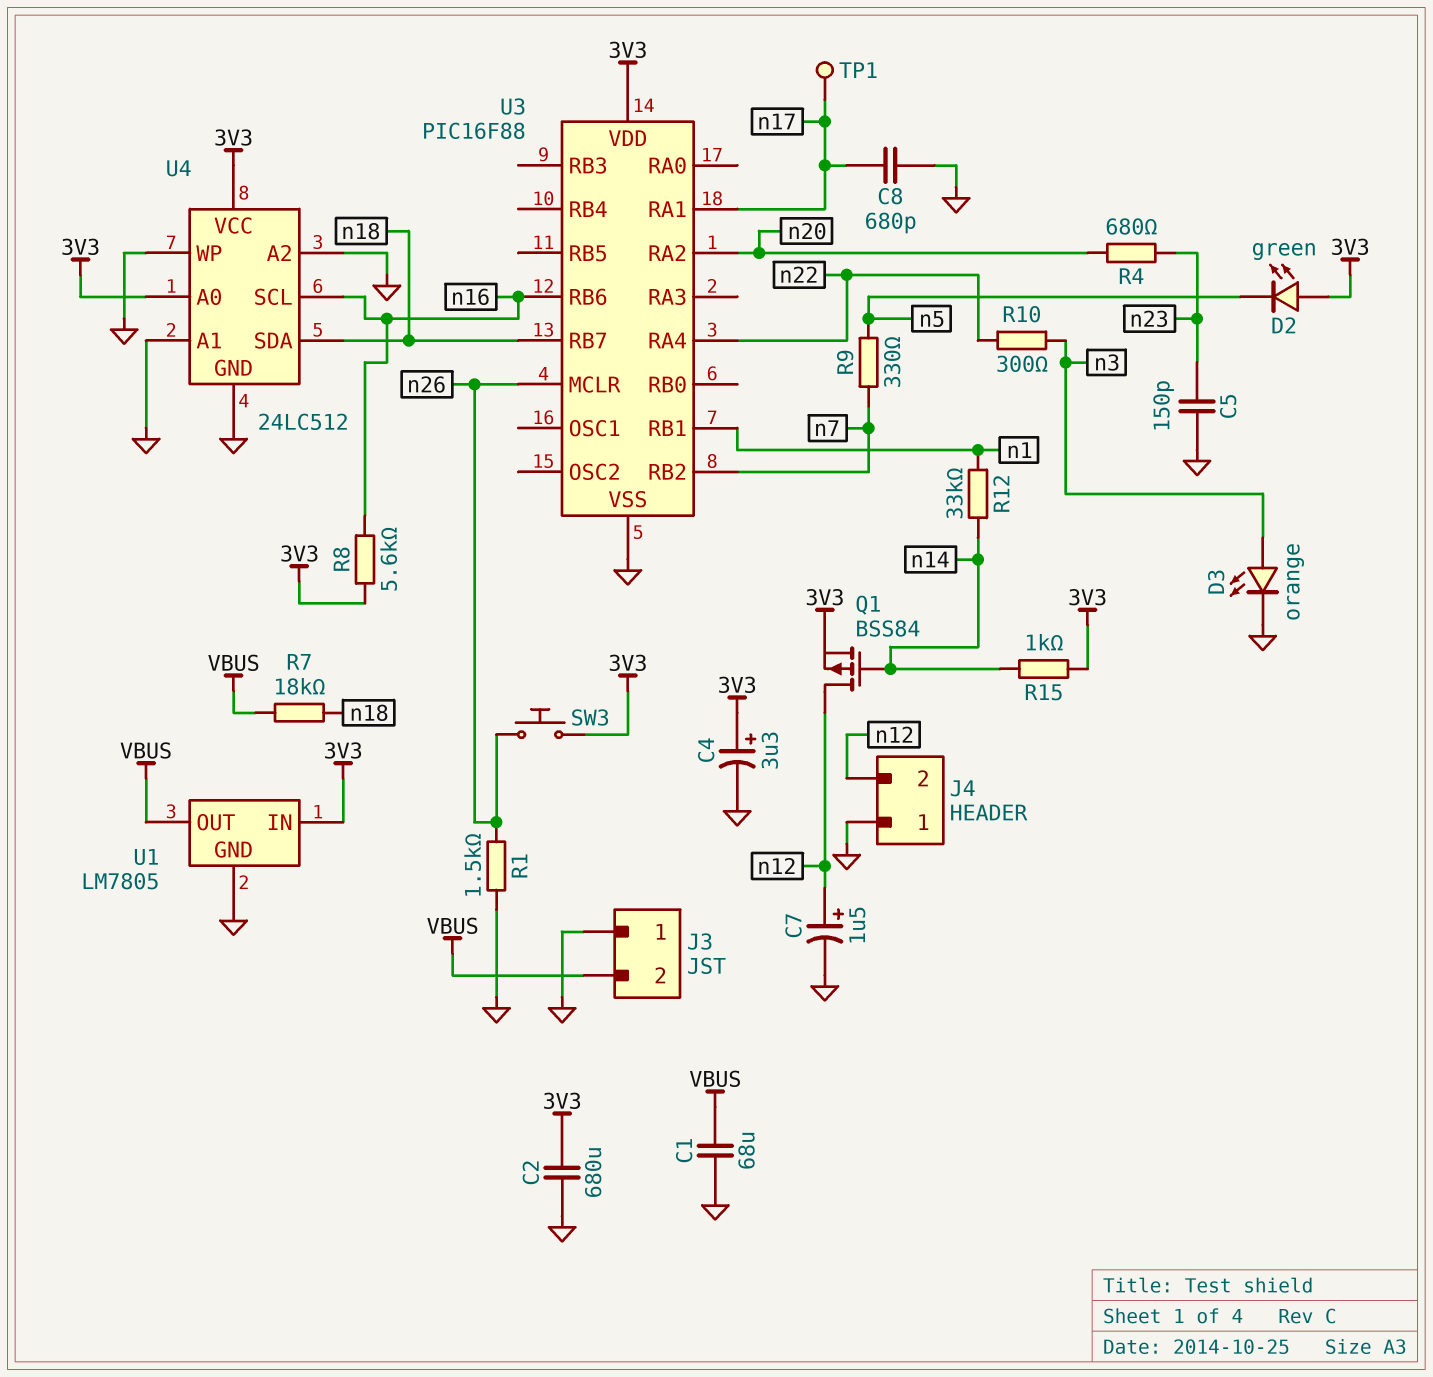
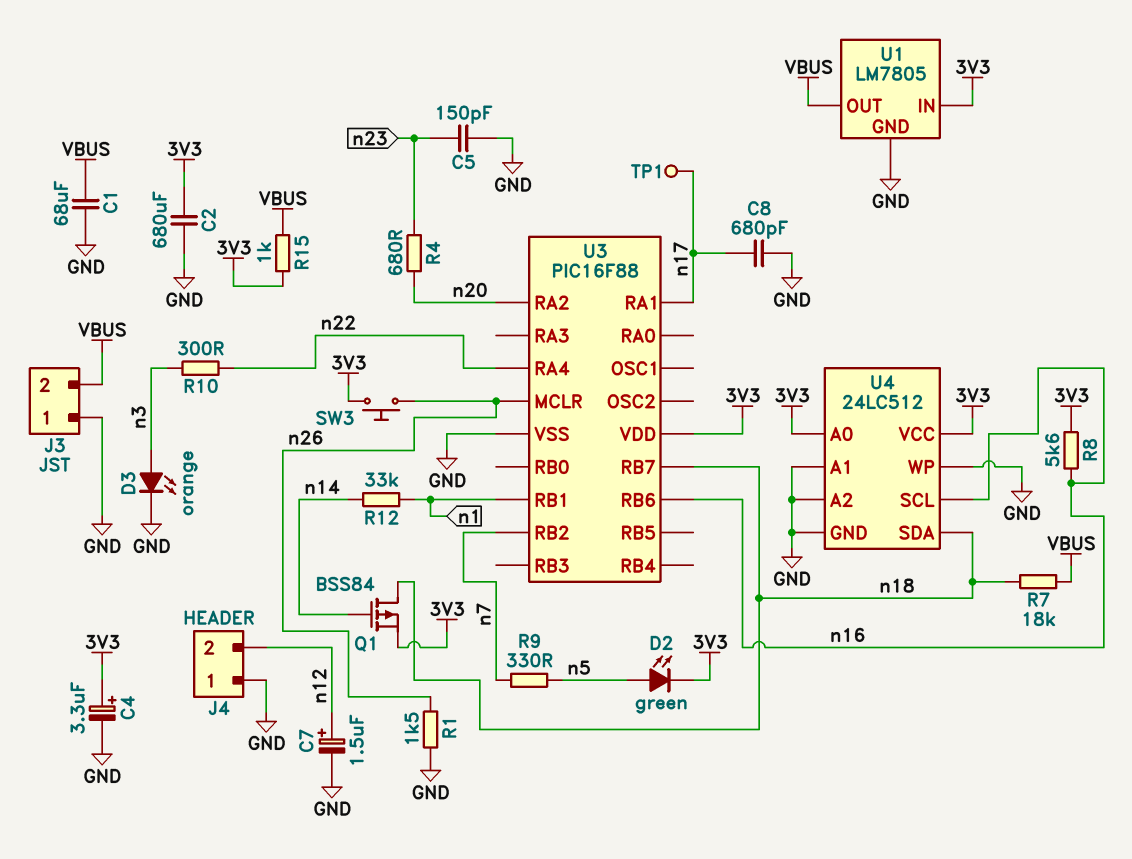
D2: LED green (A 3V3, K n5) -> LED green (A n5, K 3V3)
Q1: PMOS BSS84 (G n14, D n12, S 3V3) -> PMOS BSS84 (G n14, D n18, S 3V3)
R15: 1k (3V3, n14) -> 1k (3V3, VBUS)

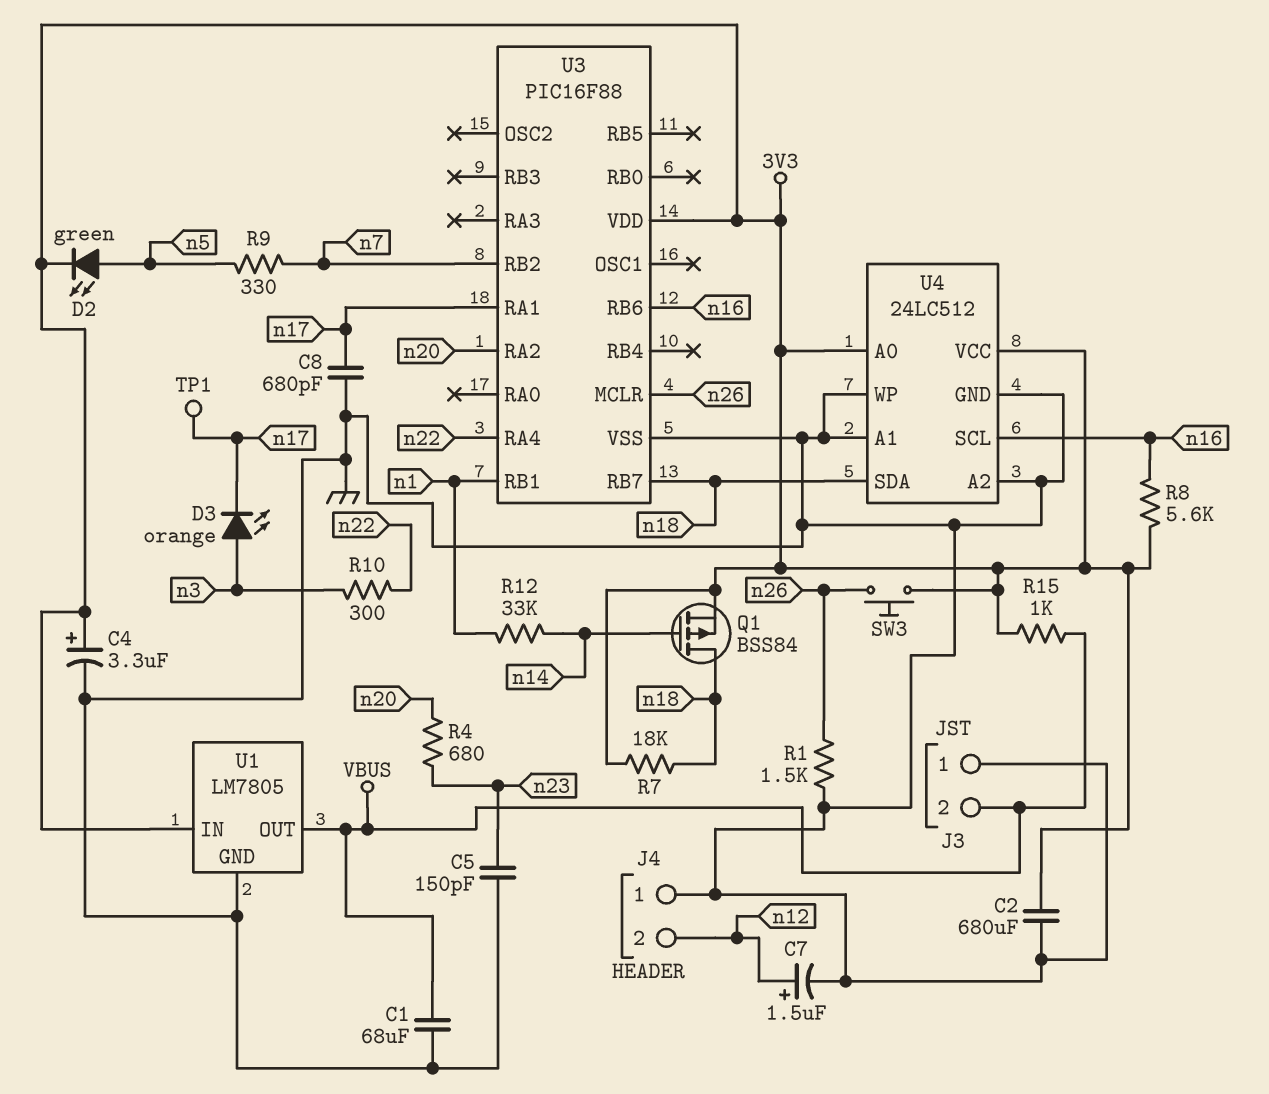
D3: LED orange (A n3, K GND) -> LED orange (A n3, K n17)
R7: 18k (VBUS, n18) -> 18k (3V3, n18)

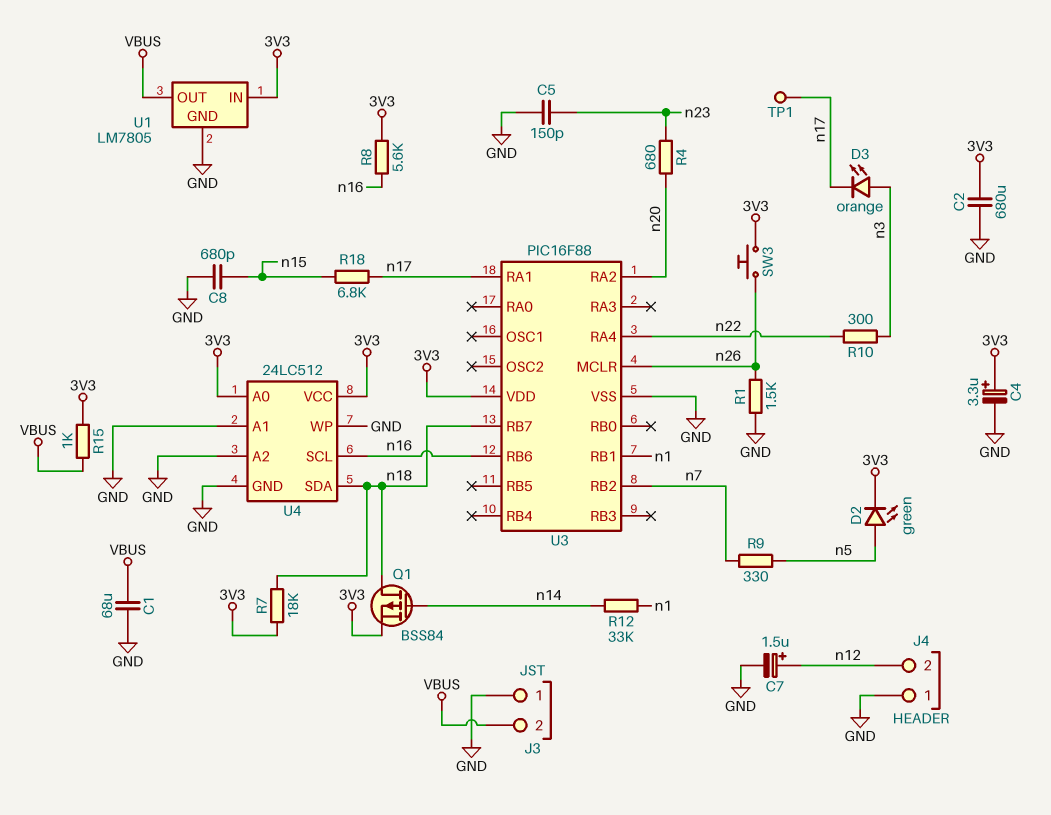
C8: 680pF (GND, n17) -> 680pF (GND, n15)
R18: none -> 6.8k (n15, n17)

